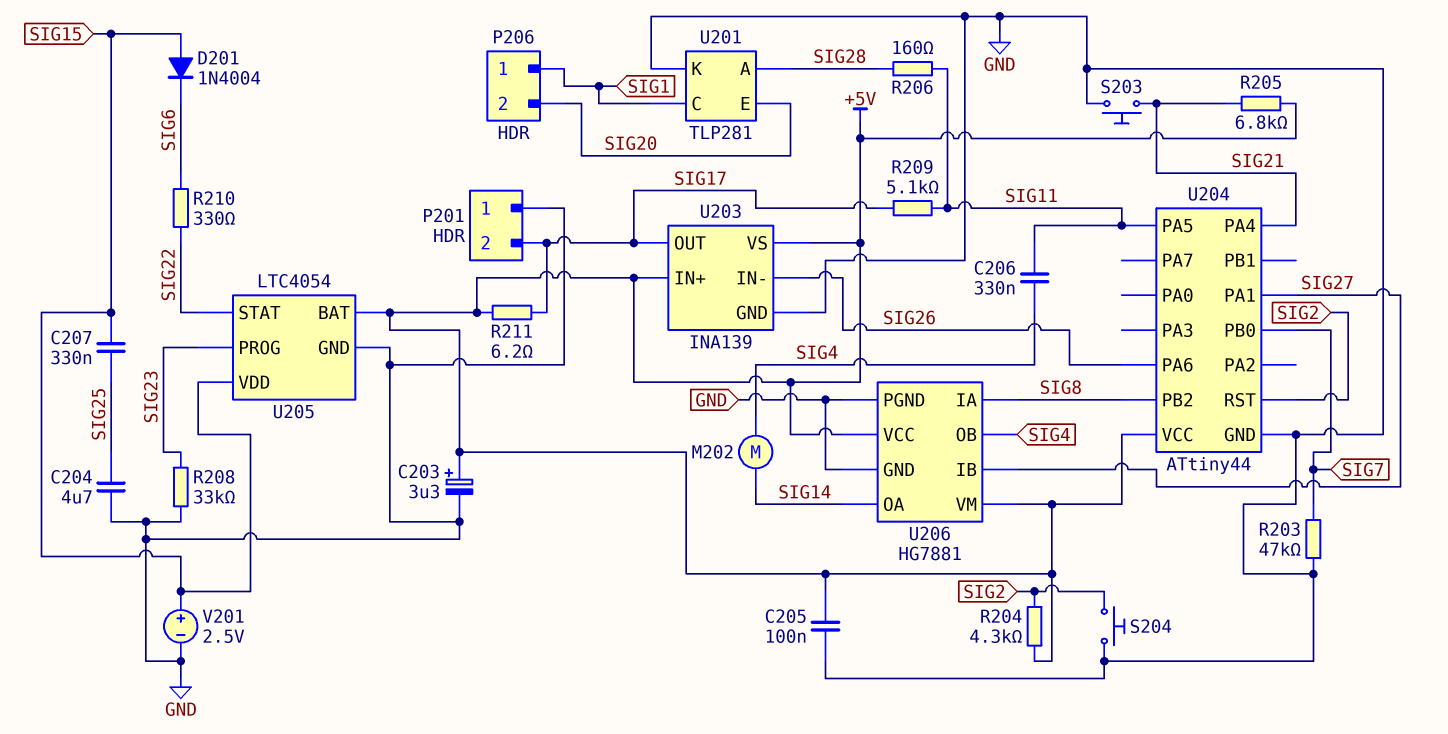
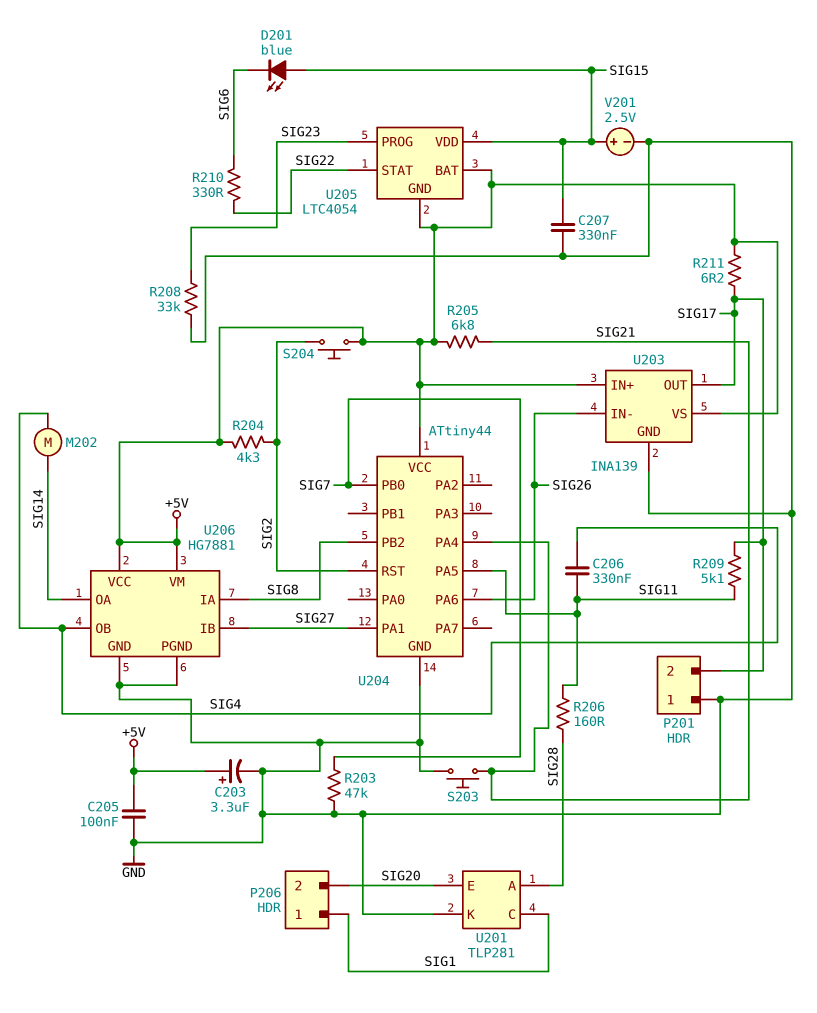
C204: 4.7uF (GND, SIG25) -> none
C207: 330nF (SIG15, SIG25) -> 330nF (GND, SIG15)
D201: diode 1N4004 (A SIG15, K SIG6) -> LED blue (A SIG15, K SIG6)
S204: button (GND, SIG2) -> button (+5V, SIG2)
U205 pin GND: GND -> +5V

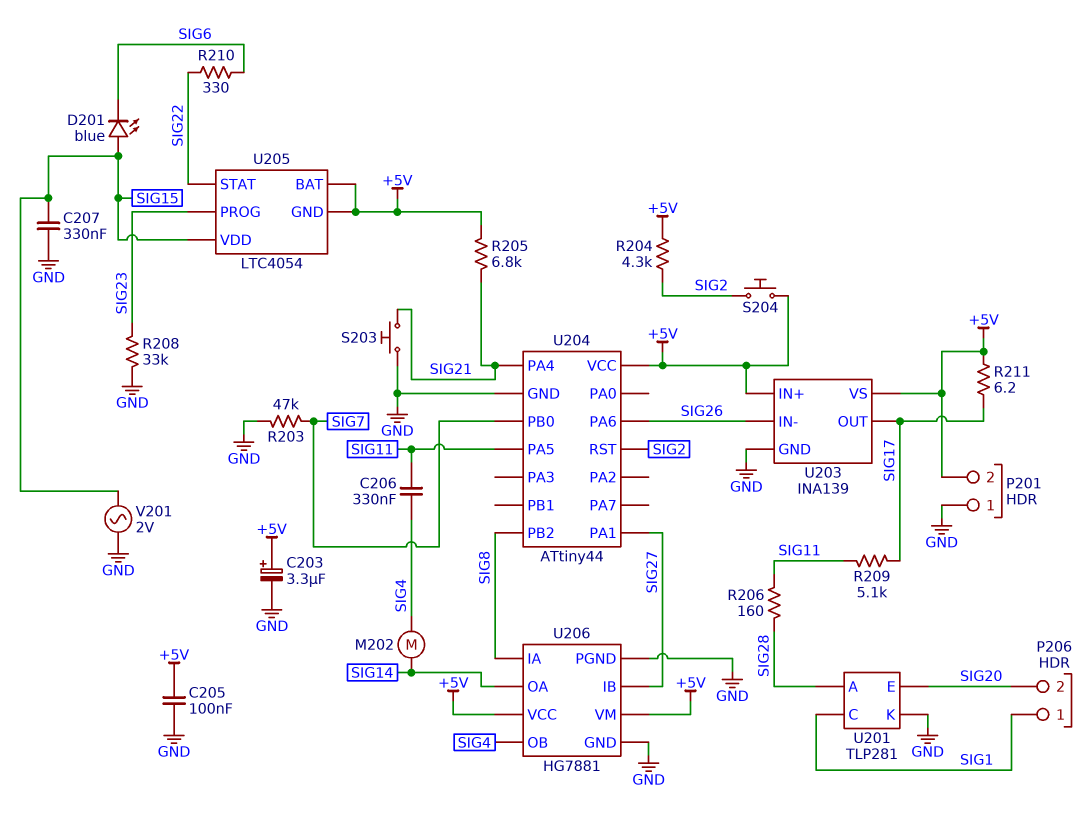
P201 pin 2: SIG17 -> +5V
V201: 2.5V (plus SIG15, minus GND) -> AC 2V (GND, SIG15)

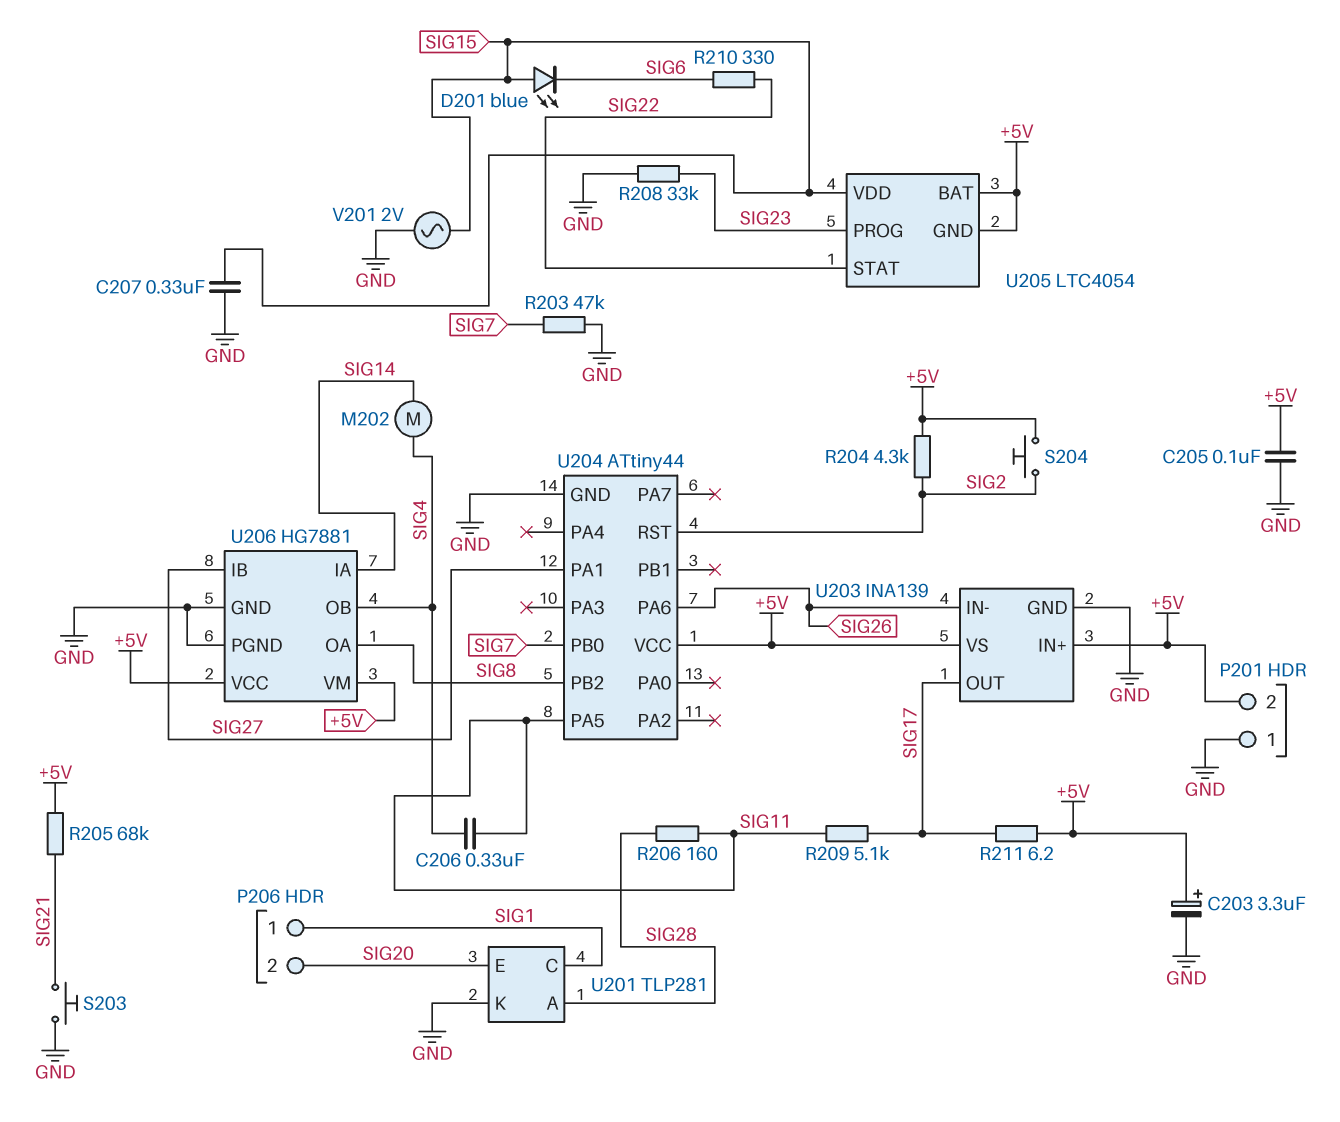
R205: 6.8k (+5V, SIG21) -> 68k (+5V, SIG21)
U204 pin PA4: SIG21 -> none
U206 pin IA: SIG8 -> SIG14
U206 pin OA: SIG14 -> SIG8

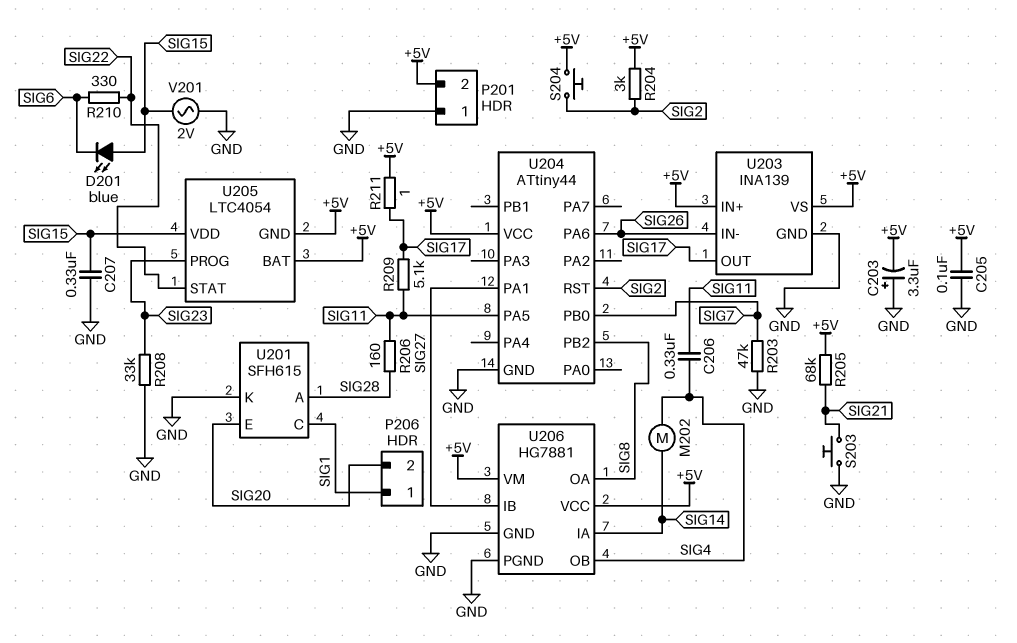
C203: 3.3uF (plus +5V, minus GND) -> 3.3uF (plus GND, minus +5V)
R204: 4.3k (+5V, SIG2) -> 3k (+5V, SIG2)
R211: 6.2 (+5V, SIG17) -> 1 (+5V, SIG17)
U201: TLP281 -> SFH615

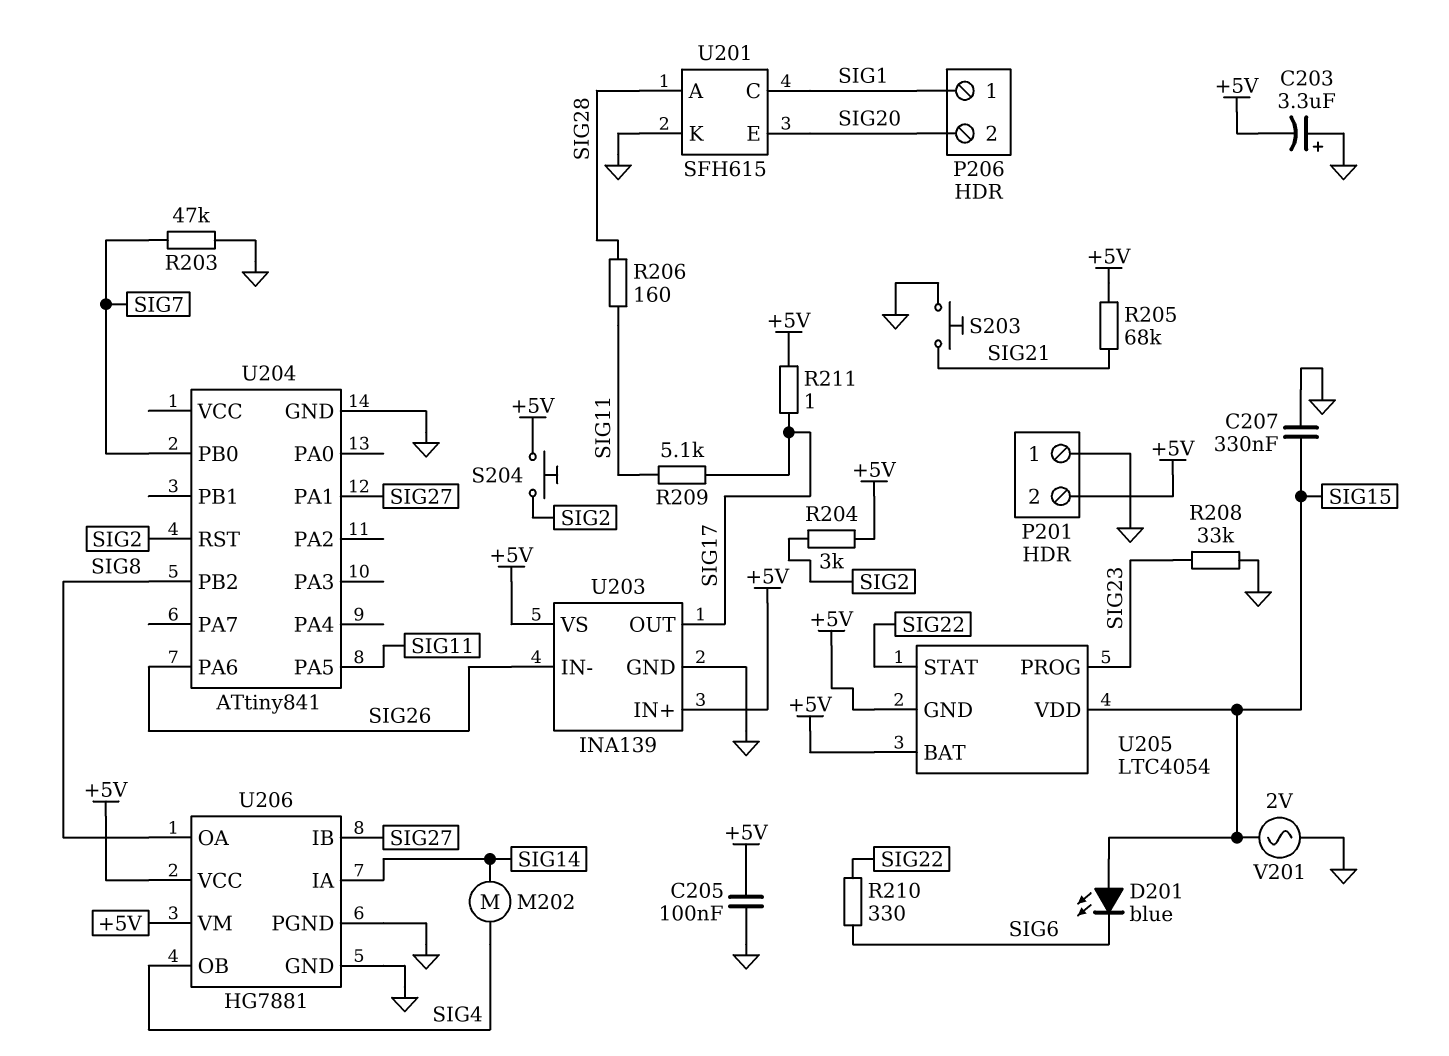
C206: 330nF (SIG4, SIG11) -> none
U204: ATtiny44 -> ATtiny841
U204 pin VCC: +5V -> none

